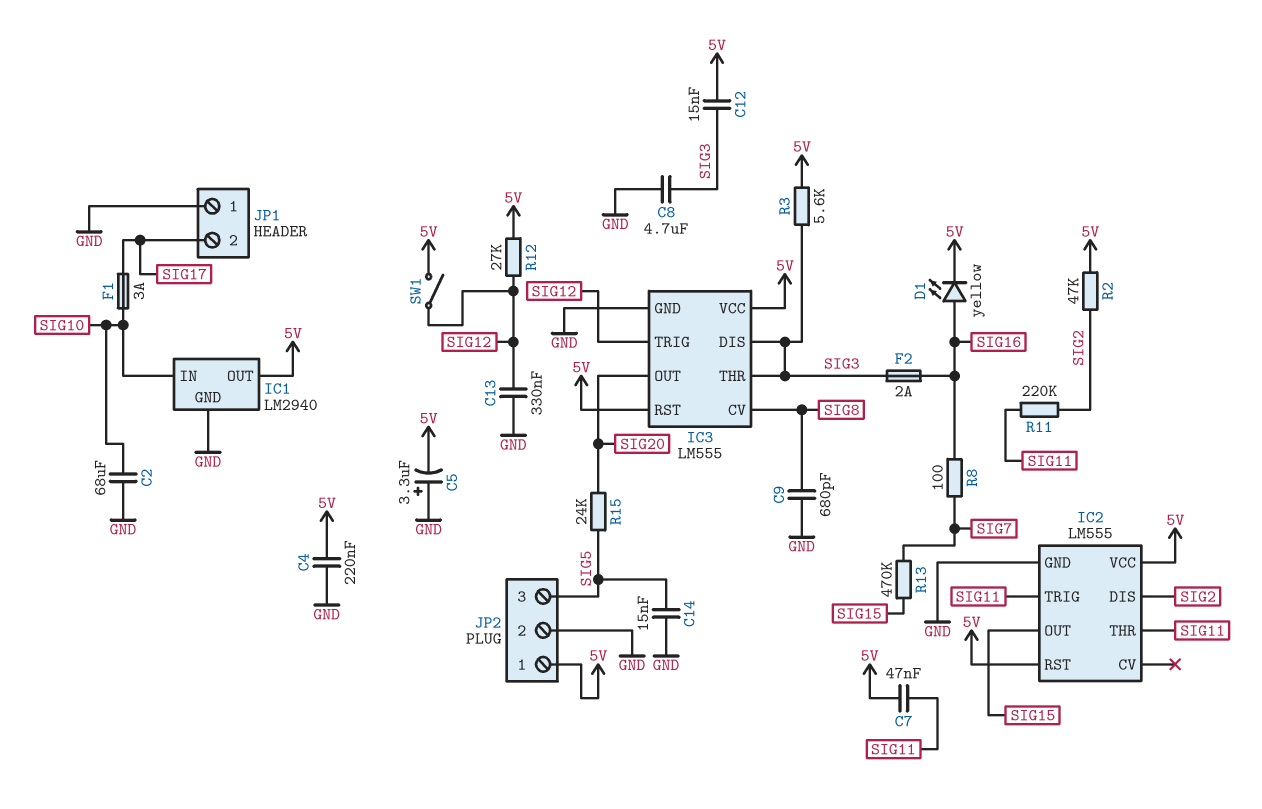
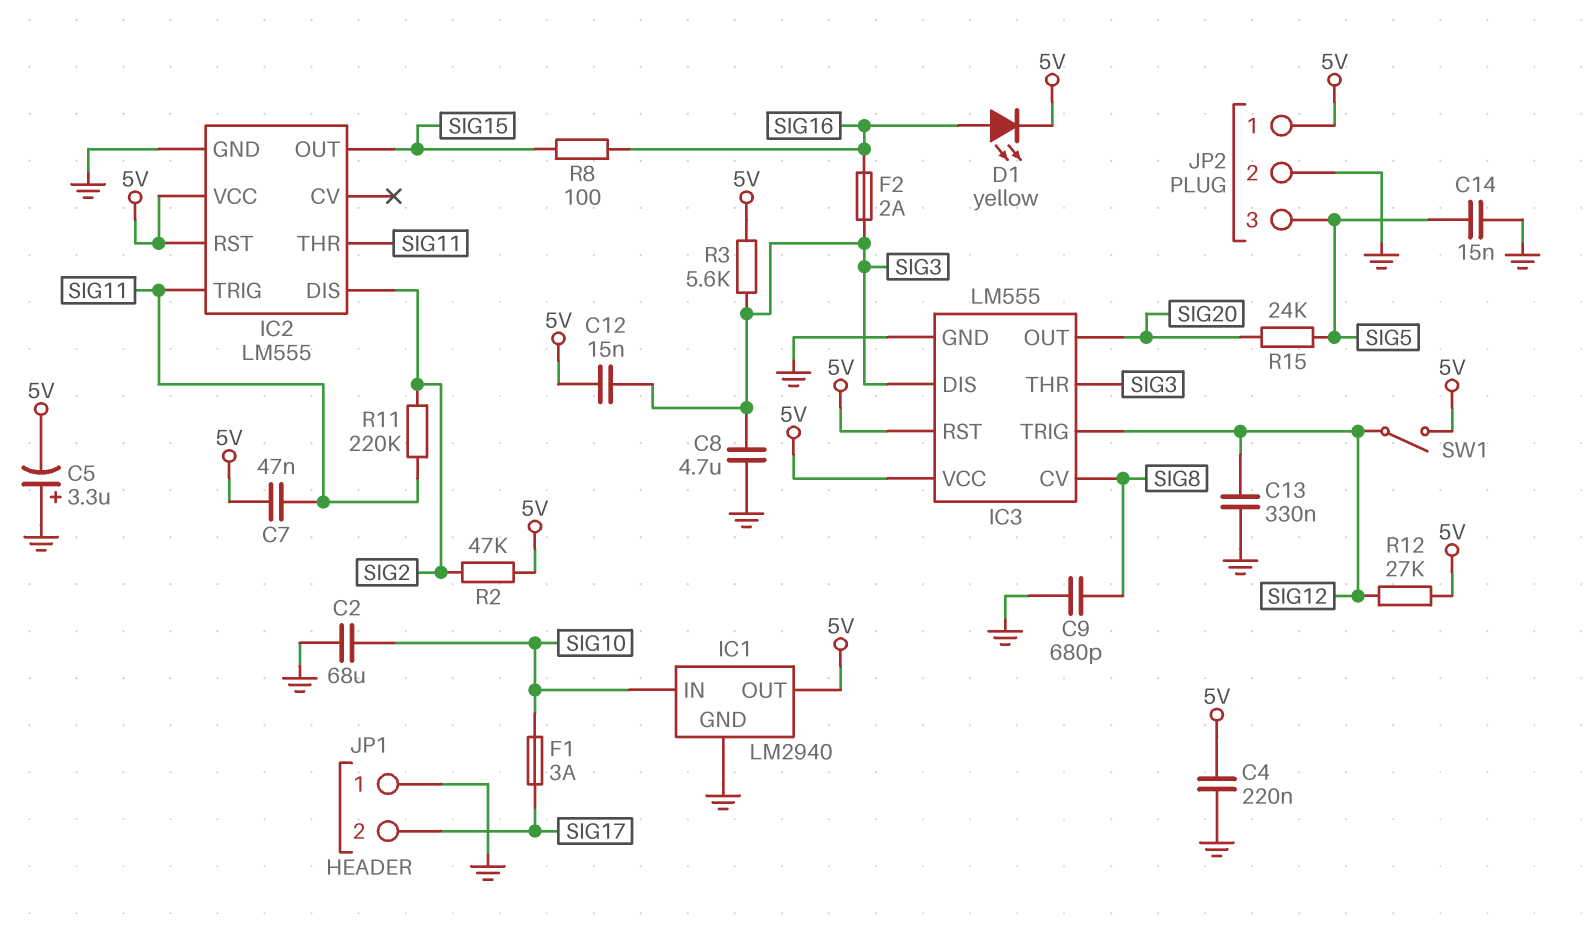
R8: 100 (SIG7, SIG16) -> 100 (SIG15, SIG16)
R13: 470k (SIG7, SIG15) -> none

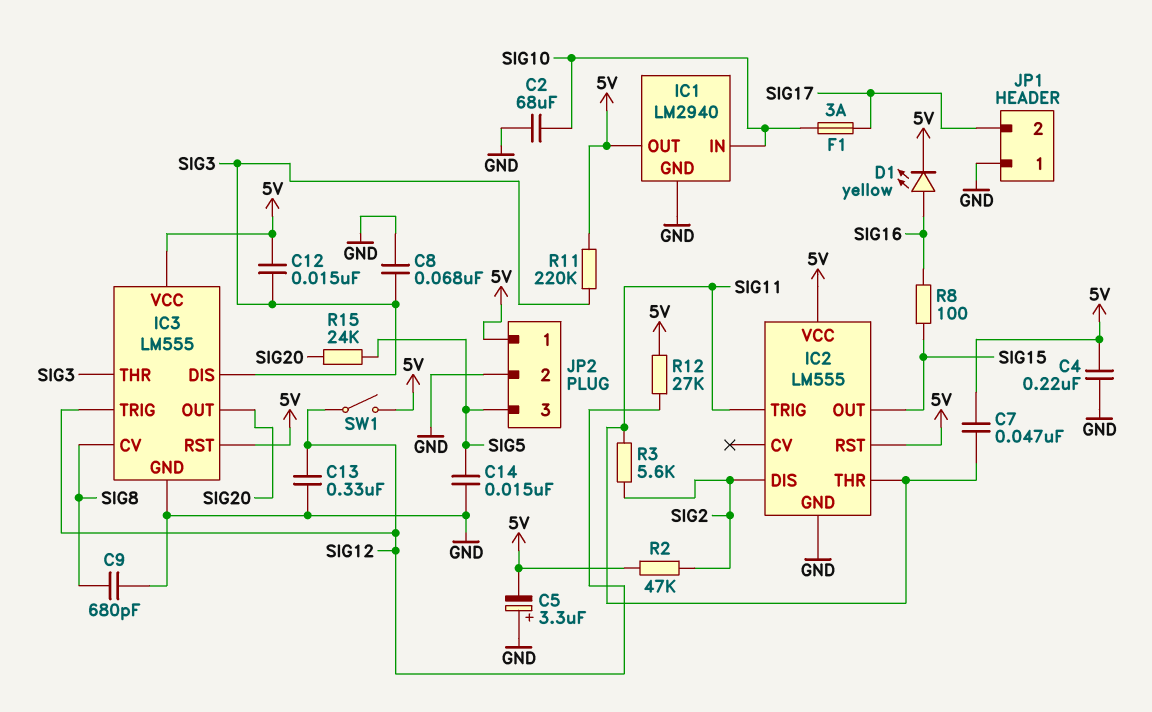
C8: 4.7uF (GND, SIG3) -> 68nF (GND, SIG3)
F2: 2A (SIG3, SIG16) -> none
R3: 5.6k (5V, SIG3) -> 5.6k (SIG2, SIG11)
R11: 220k (SIG2, SIG11) -> 220k (5V, SIG3)

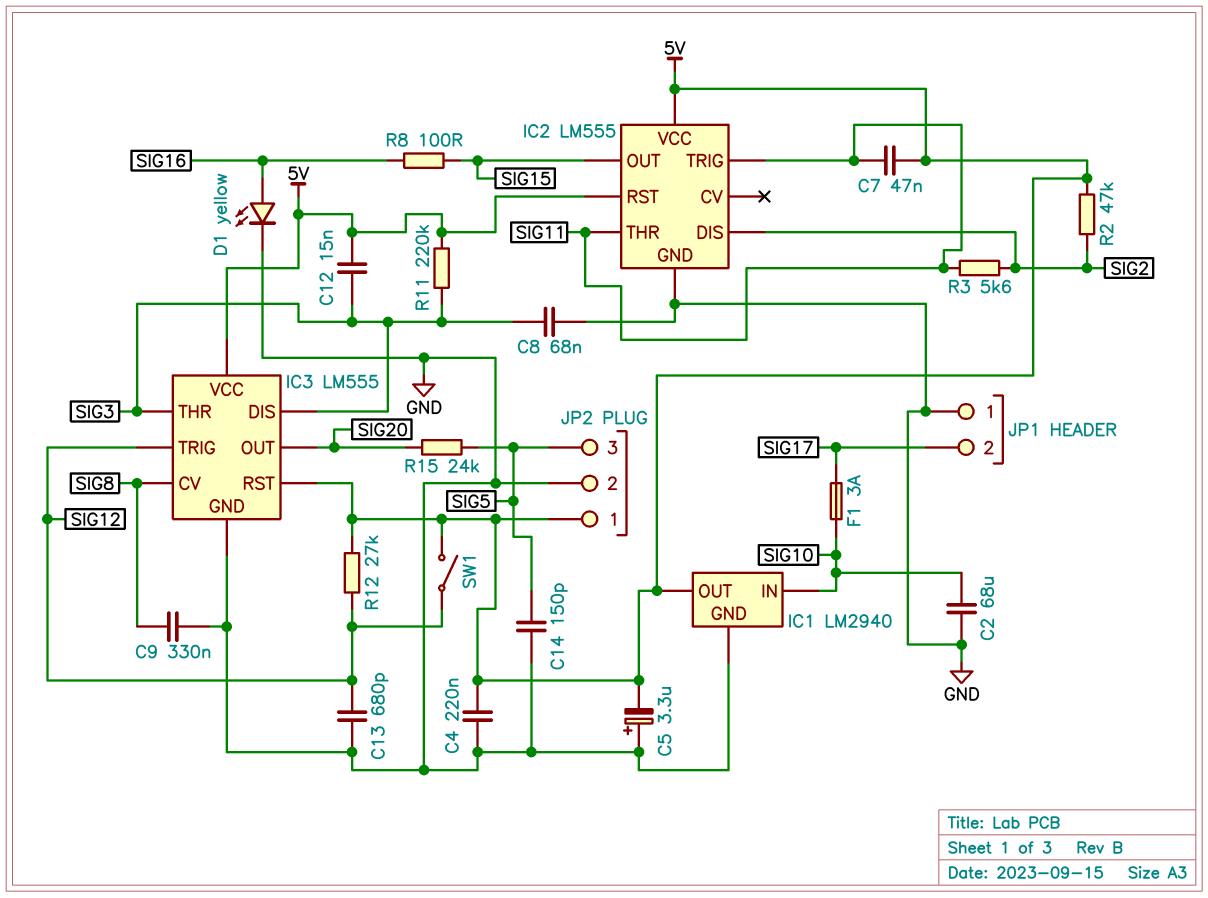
C9: 680pF (GND, SIG8) -> 330nF (GND, SIG8)
C13: 330nF (GND, SIG12) -> 680pF (GND, SIG12)
C14: 15nF (GND, SIG5) -> 150pF (GND, SIG5)
D1: LED yellow (A SIG16, K 5V) -> LED yellow (A SIG16, K GND)

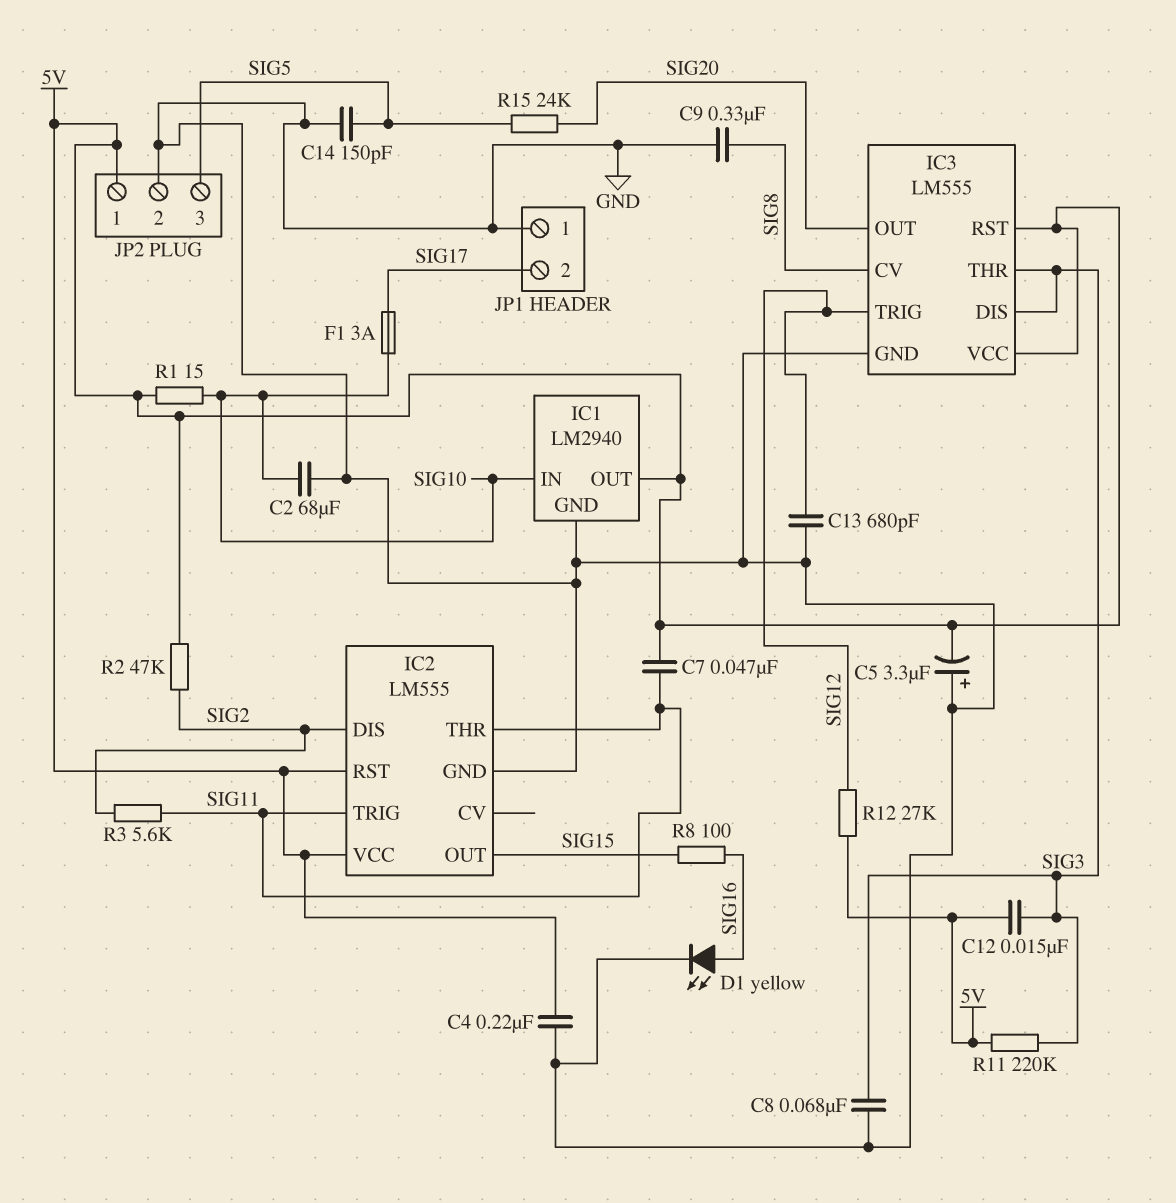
R1: none -> 15 (5V, SIG10)
SW1: switch (5V, SIG12) -> none

